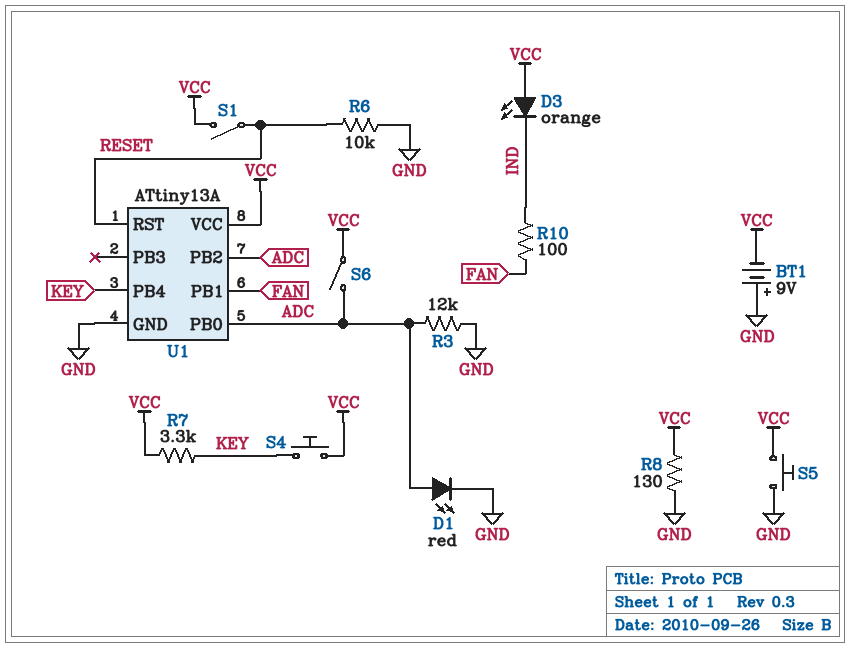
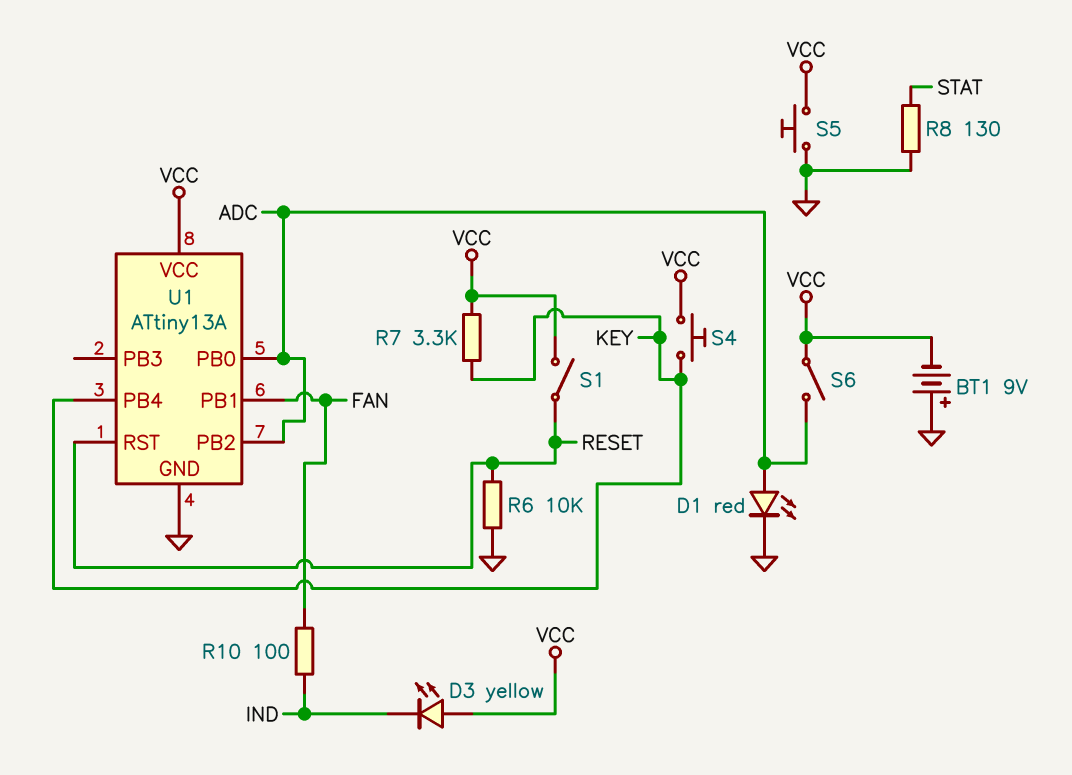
D3: LED orange (A VCC, K IND) -> LED yellow (A VCC, K IND)
R3: 12k (ADC, GND) -> none
R8: 130 (GND, VCC) -> 130 (GND, STAT)

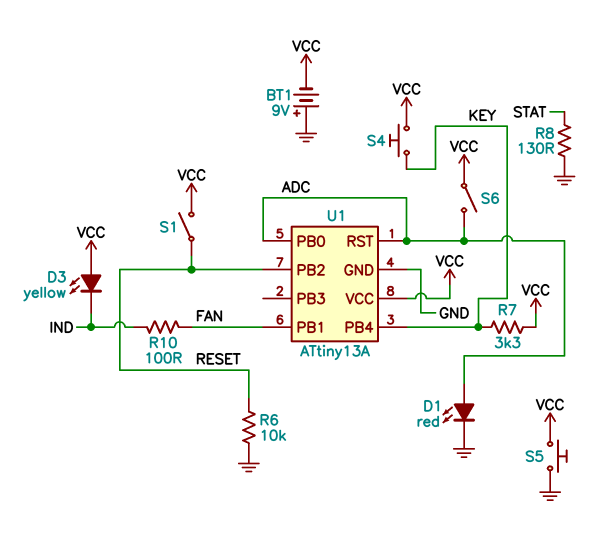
U1 pin PB2: ADC -> RESET
U1 pin RST: RESET -> ADC

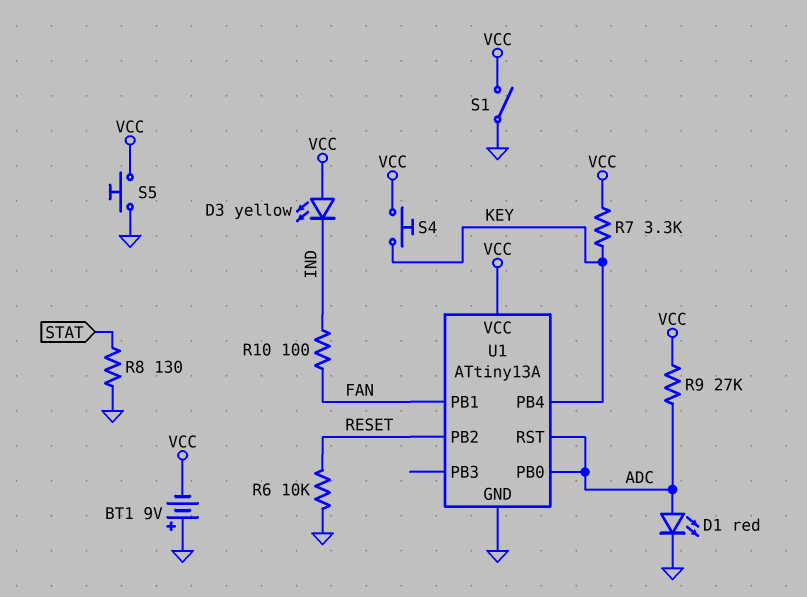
R9: none -> 27k (ADC, VCC)
S1: switch (RESET, VCC) -> switch (GND, VCC)
S6: switch (ADC, VCC) -> none

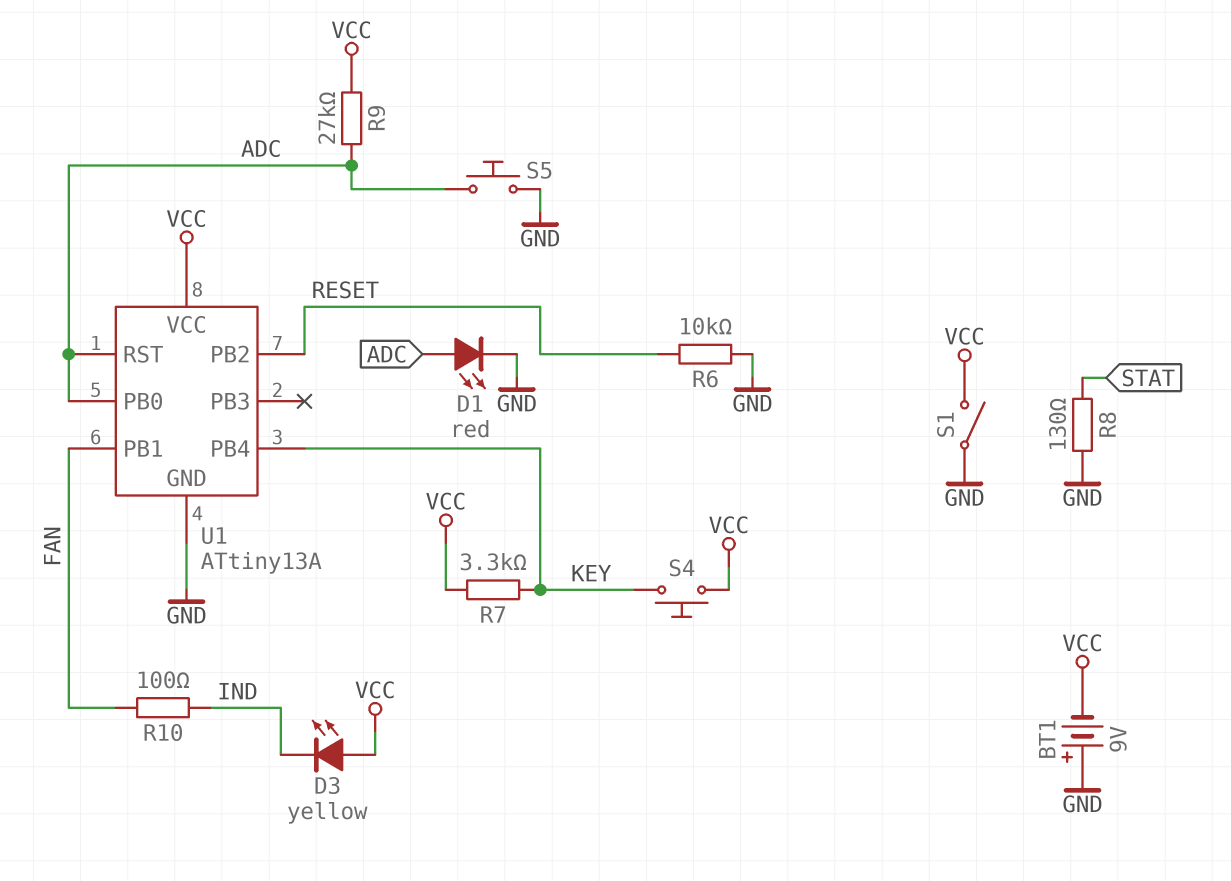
S5: button (GND, VCC) -> button (ADC, GND)

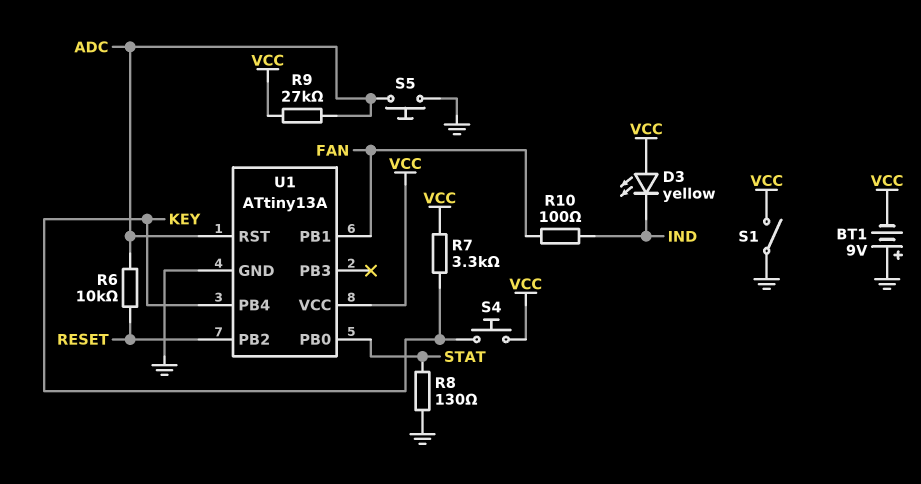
D1: LED red (A ADC, K GND) -> none
R6: 10k (GND, RESET) -> 10k (ADC, RESET)
U1 pin PB0: ADC -> STAT

